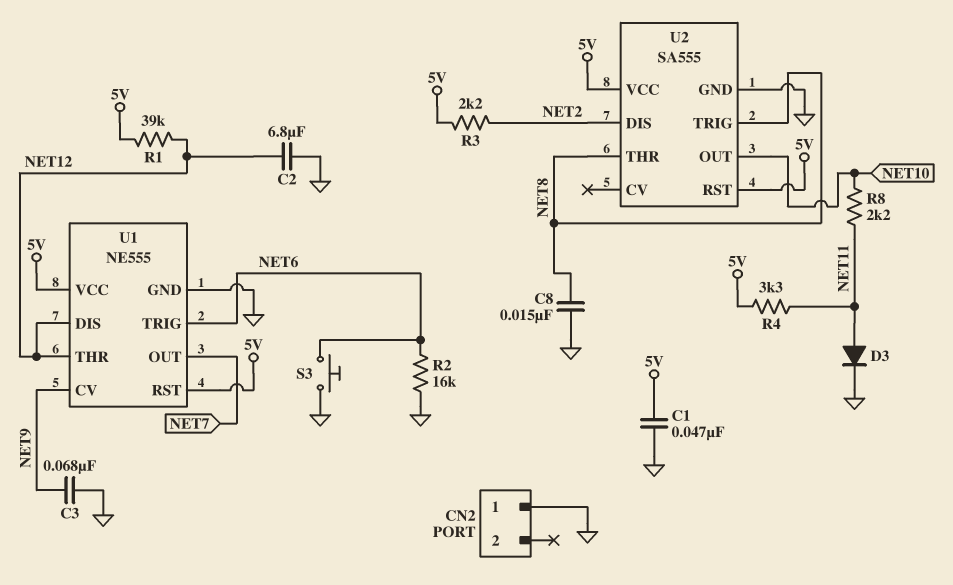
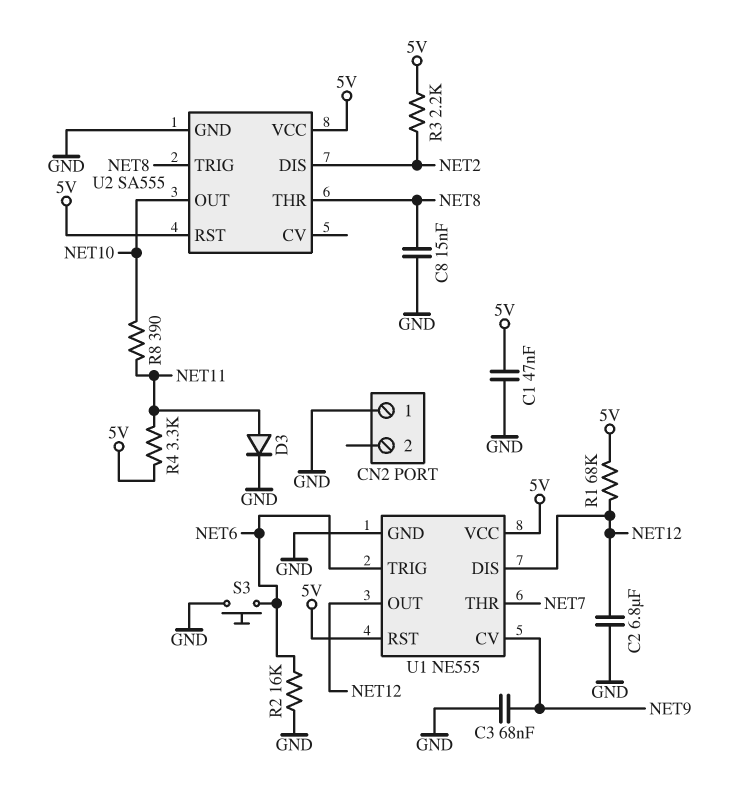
R1: 39k (5V, NET12) -> 68k (5V, NET12)
R8: 2.2k (NET10, NET11) -> 390 (NET10, NET11)
U1 pin OUT: NET7 -> NET12
U1 pin THR: NET12 -> NET7

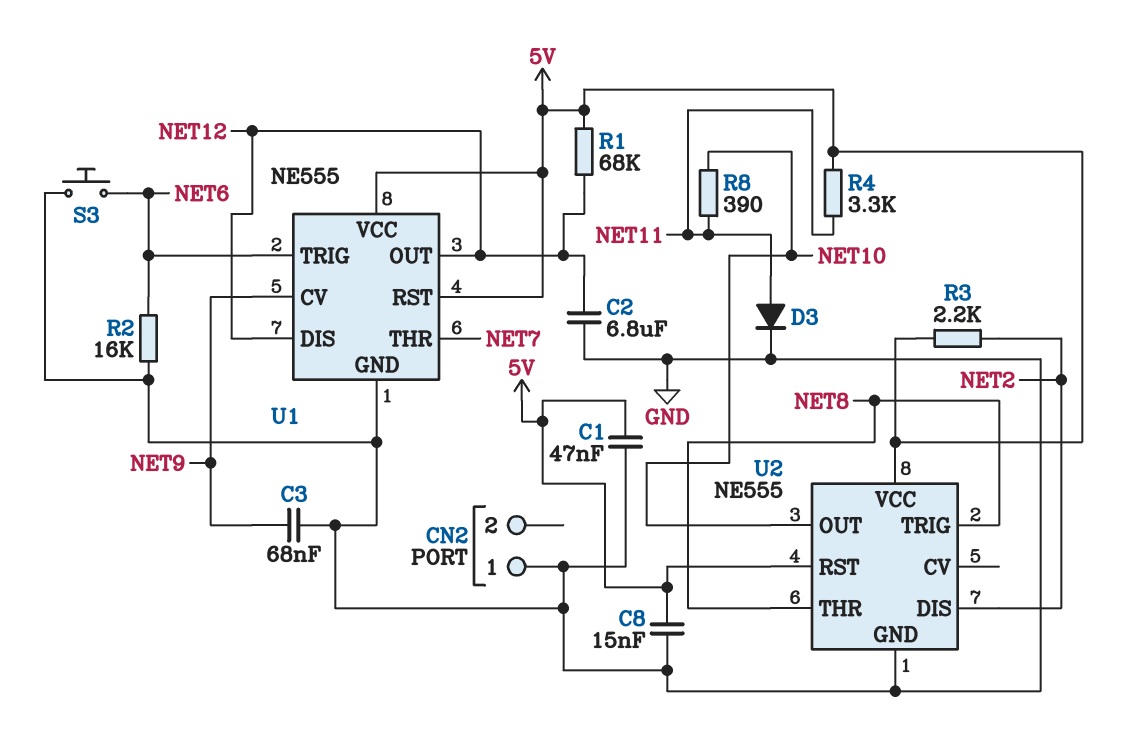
C8: 15nF (GND, NET8) -> 15nF (5V, GND)
U2: SA555 -> NE555

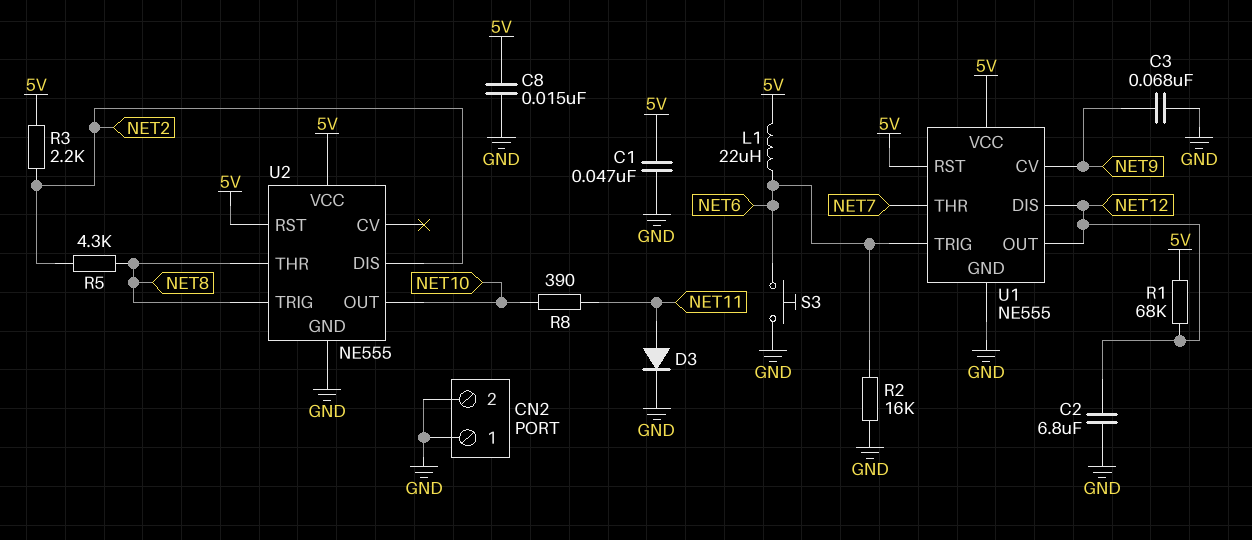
CN2 pin 2: none -> GND
L1: none -> 22uH (5V, NET6)
R4: 3.3k (5V, NET11) -> none
R5: none -> 4.3k (NET2, NET8)

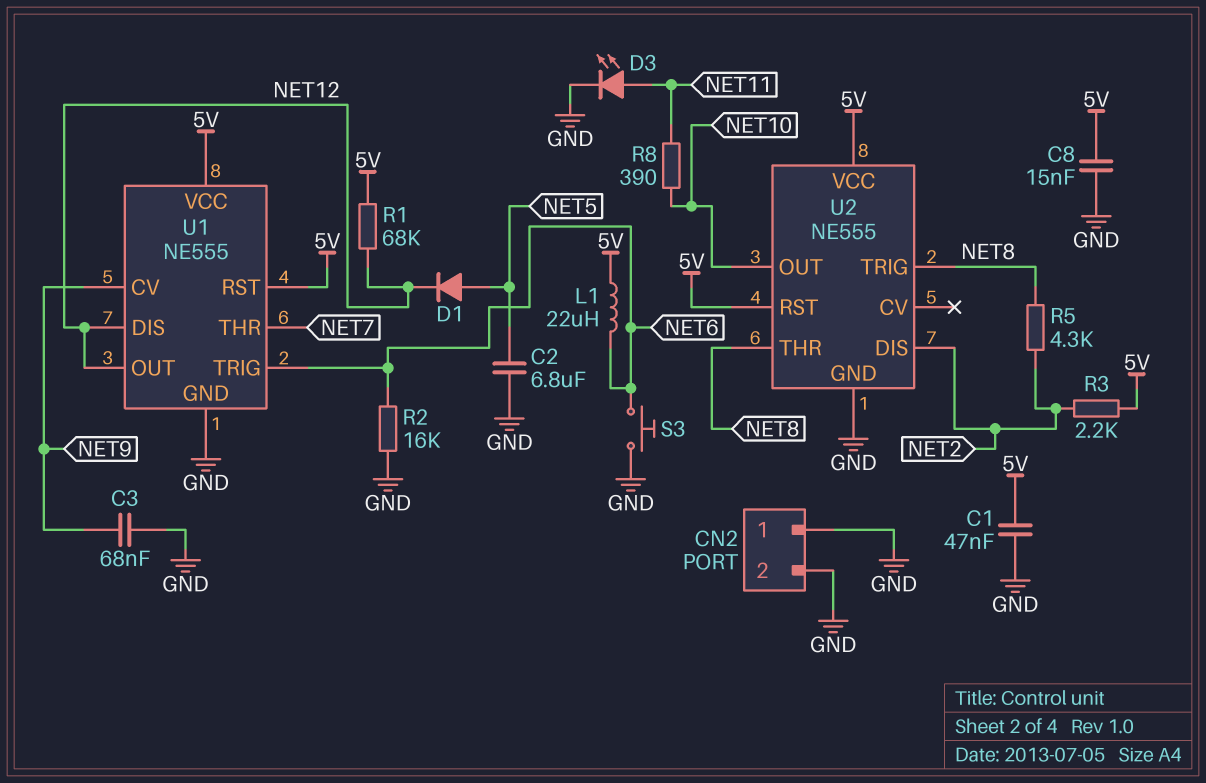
C2: 6.8uF (GND, NET12) -> 6.8uF (GND, NET5)
D1: none -> diode (A NET5, K NET12)
D3: diode (A NET11, K GND) -> LED (A NET11, K GND)

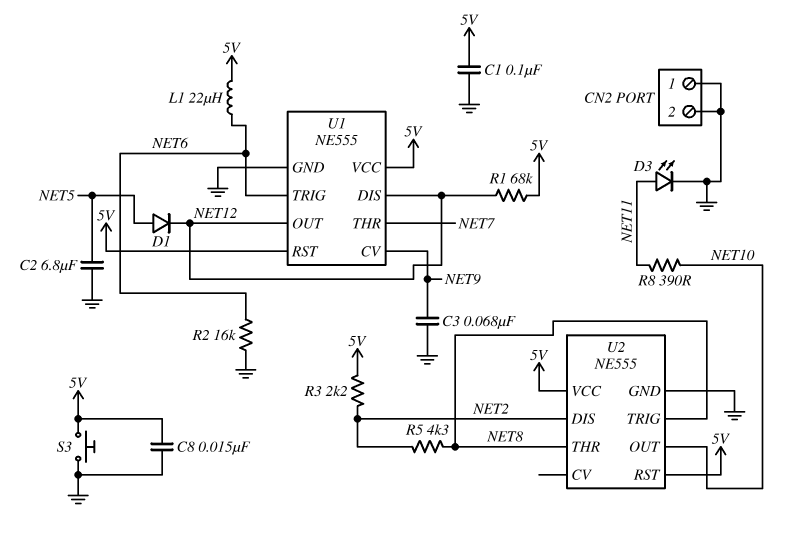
C1: 47nF (5V, GND) -> 100nF (5V, GND)
S3: button (GND, NET6) -> button (5V, GND)

